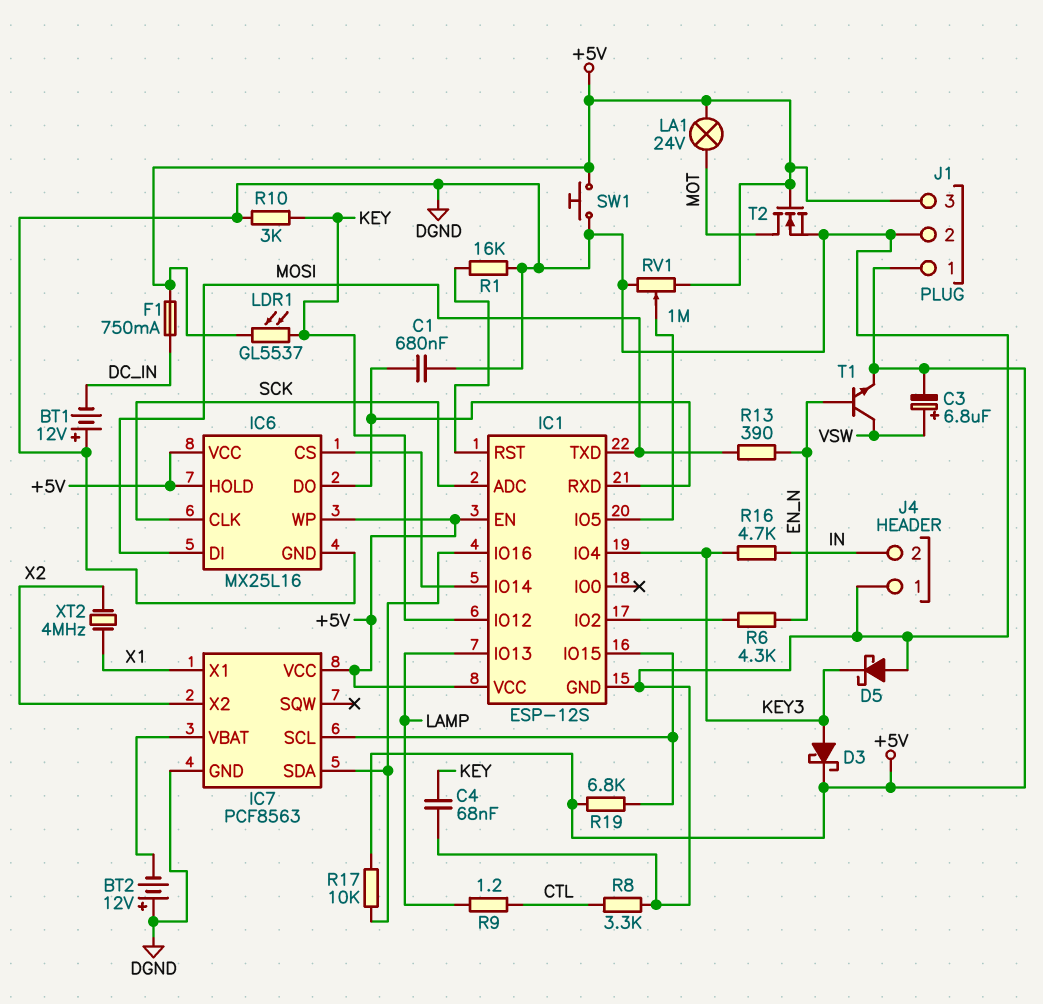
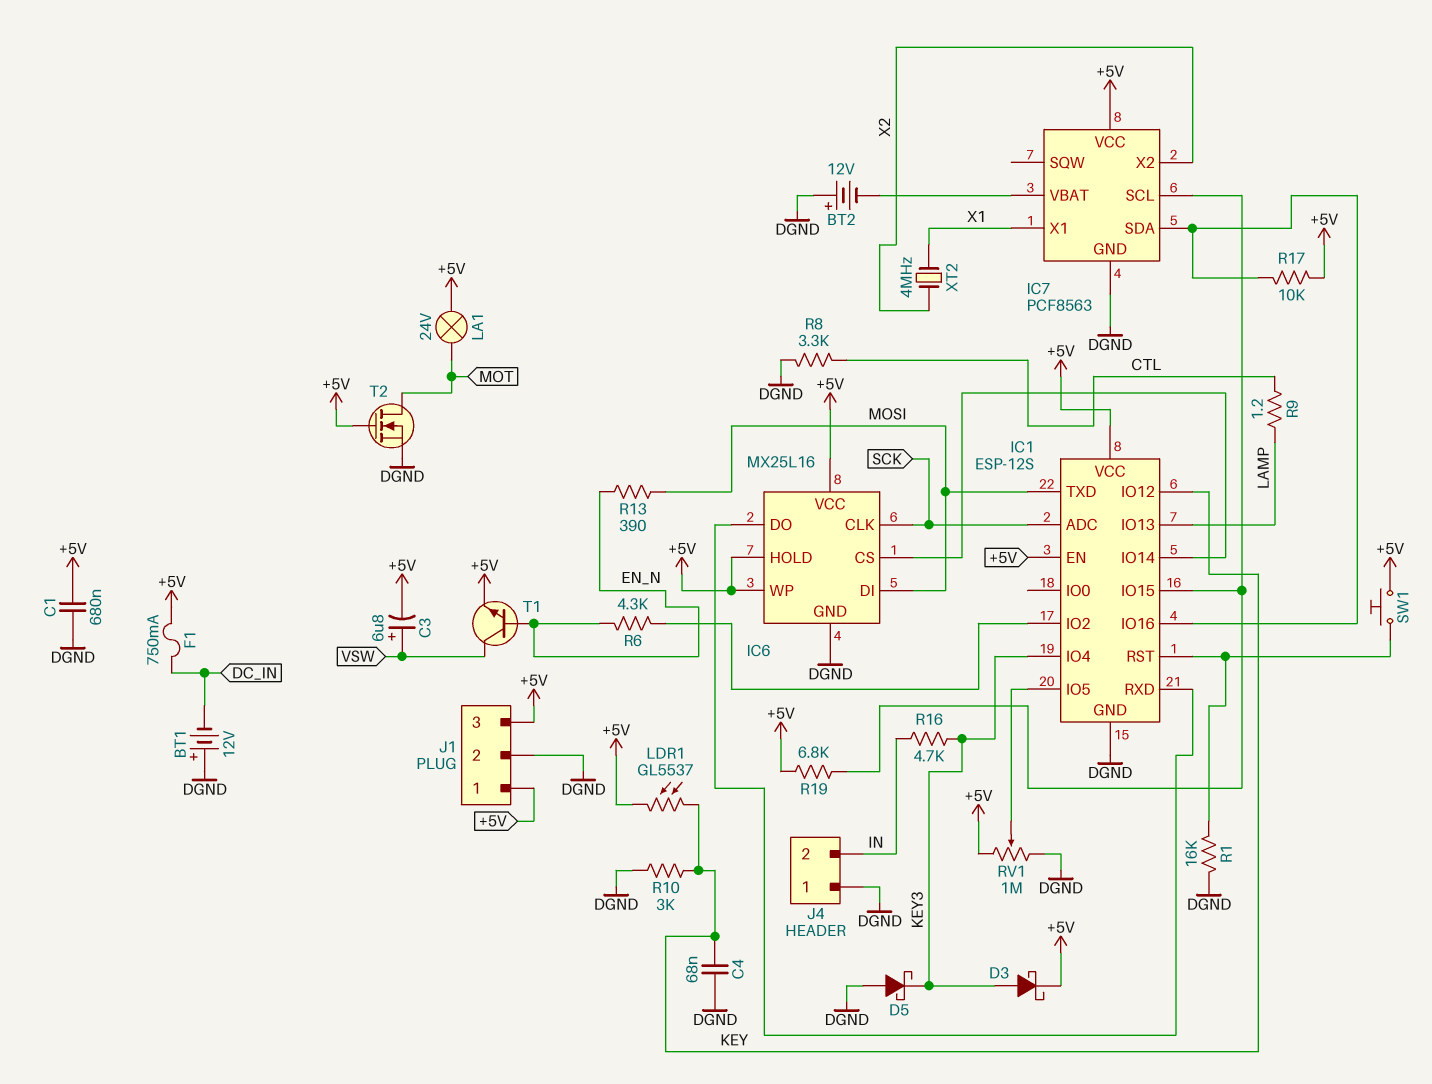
C1: 680nF (DGND, IC1/RXD) -> 680nF (+5V, DGND)
SW1: button (+5V, DGND) -> button (+5V, IC1/RST)

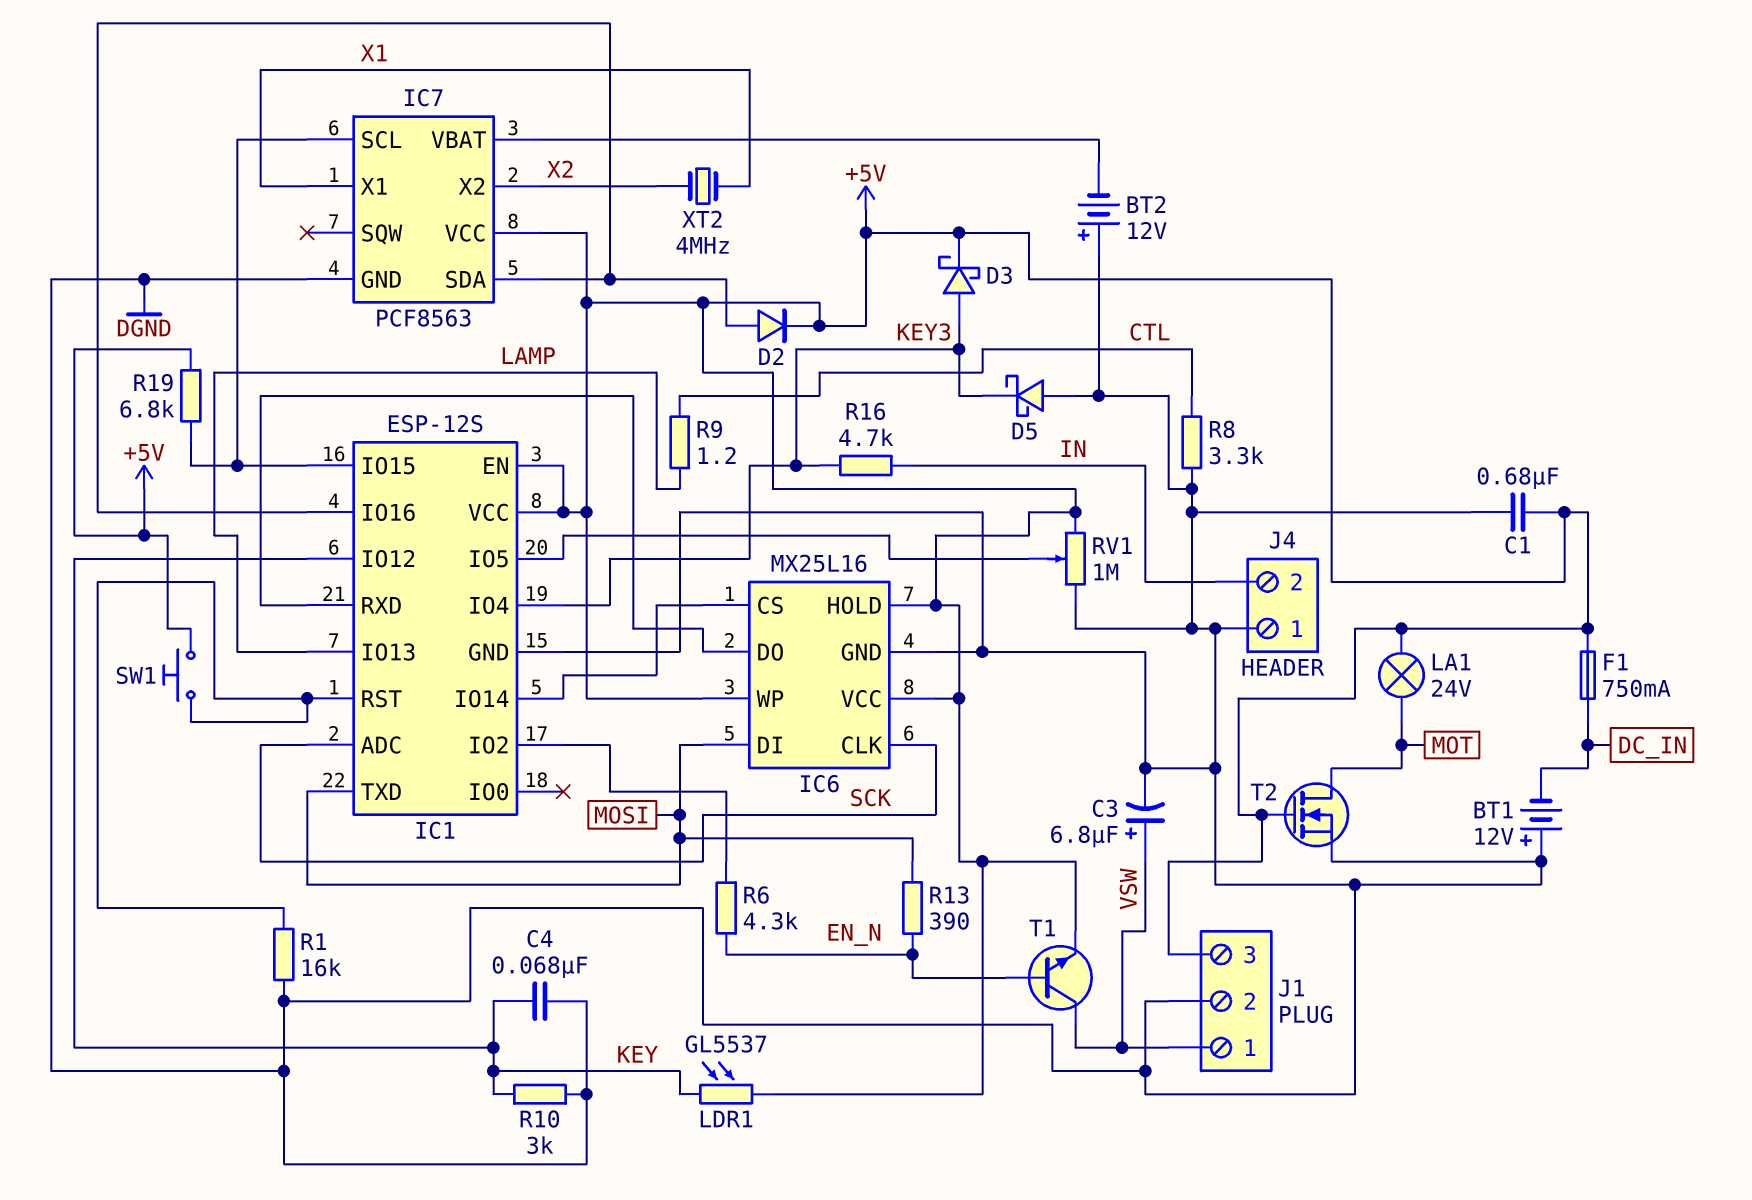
C3: 6.8uF (plus VSW, minus +5V) -> 6.8uF (plus VSW, minus DGND)
D2: none -> diode (A IC1/IO16, K +5V)
J1 pin 1: +5V -> VSW
R17: 10k (+5V, IC1/IO16) -> none

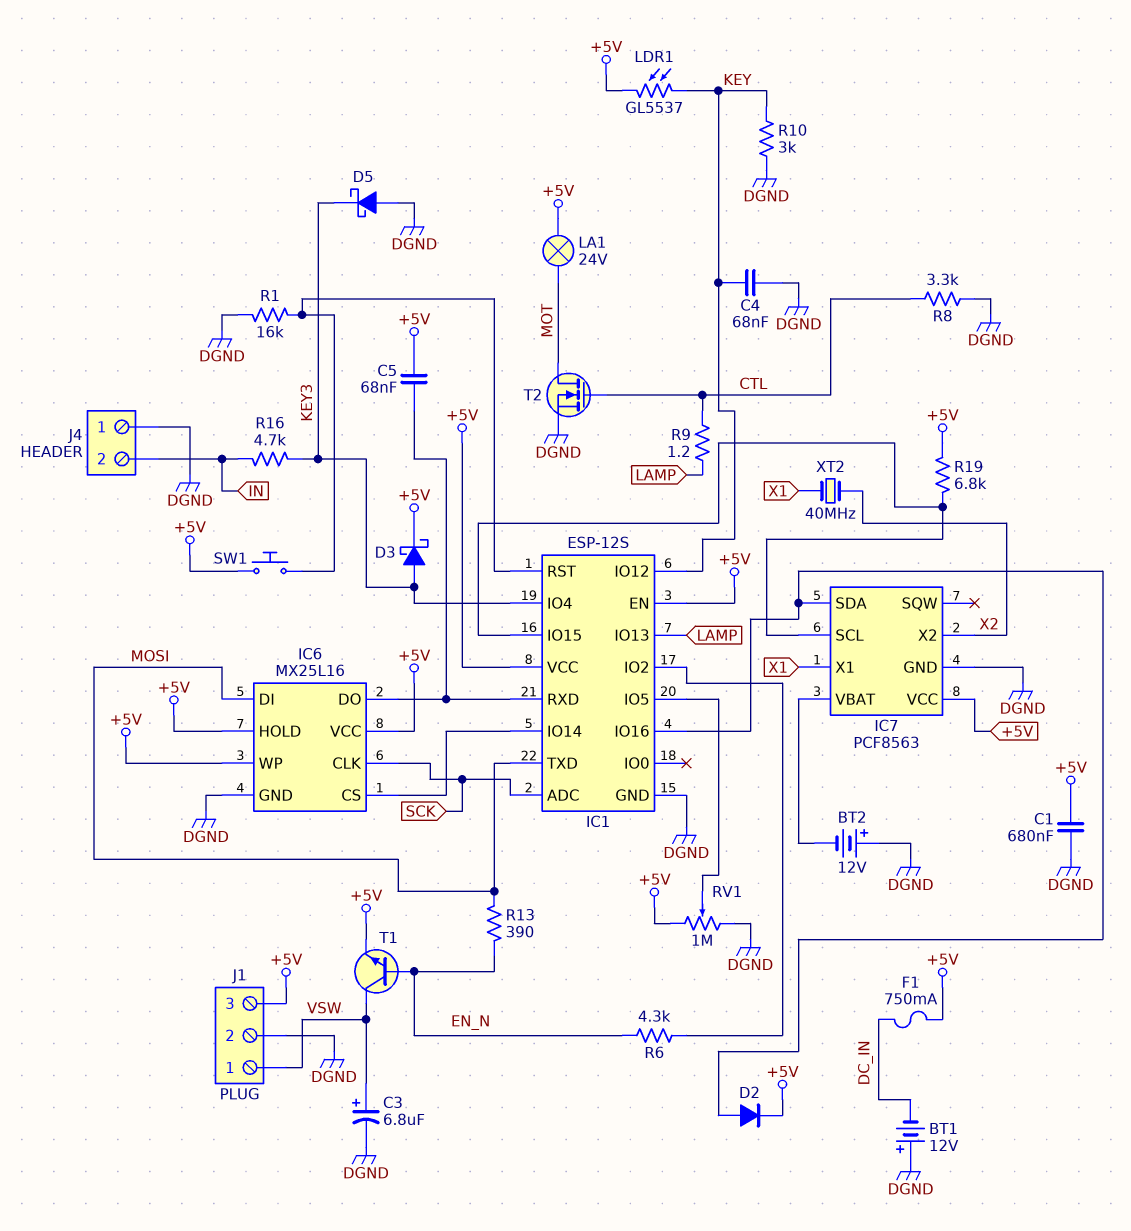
C5: none -> 68nF (+5V, IC1/RXD)
T2: NMOS (G +5V, D MOT, S DGND) -> NMOS (G CTL, D MOT, S DGND)
XT2: 4MHz (X1, X2) -> 40MHz (X1, X2)

